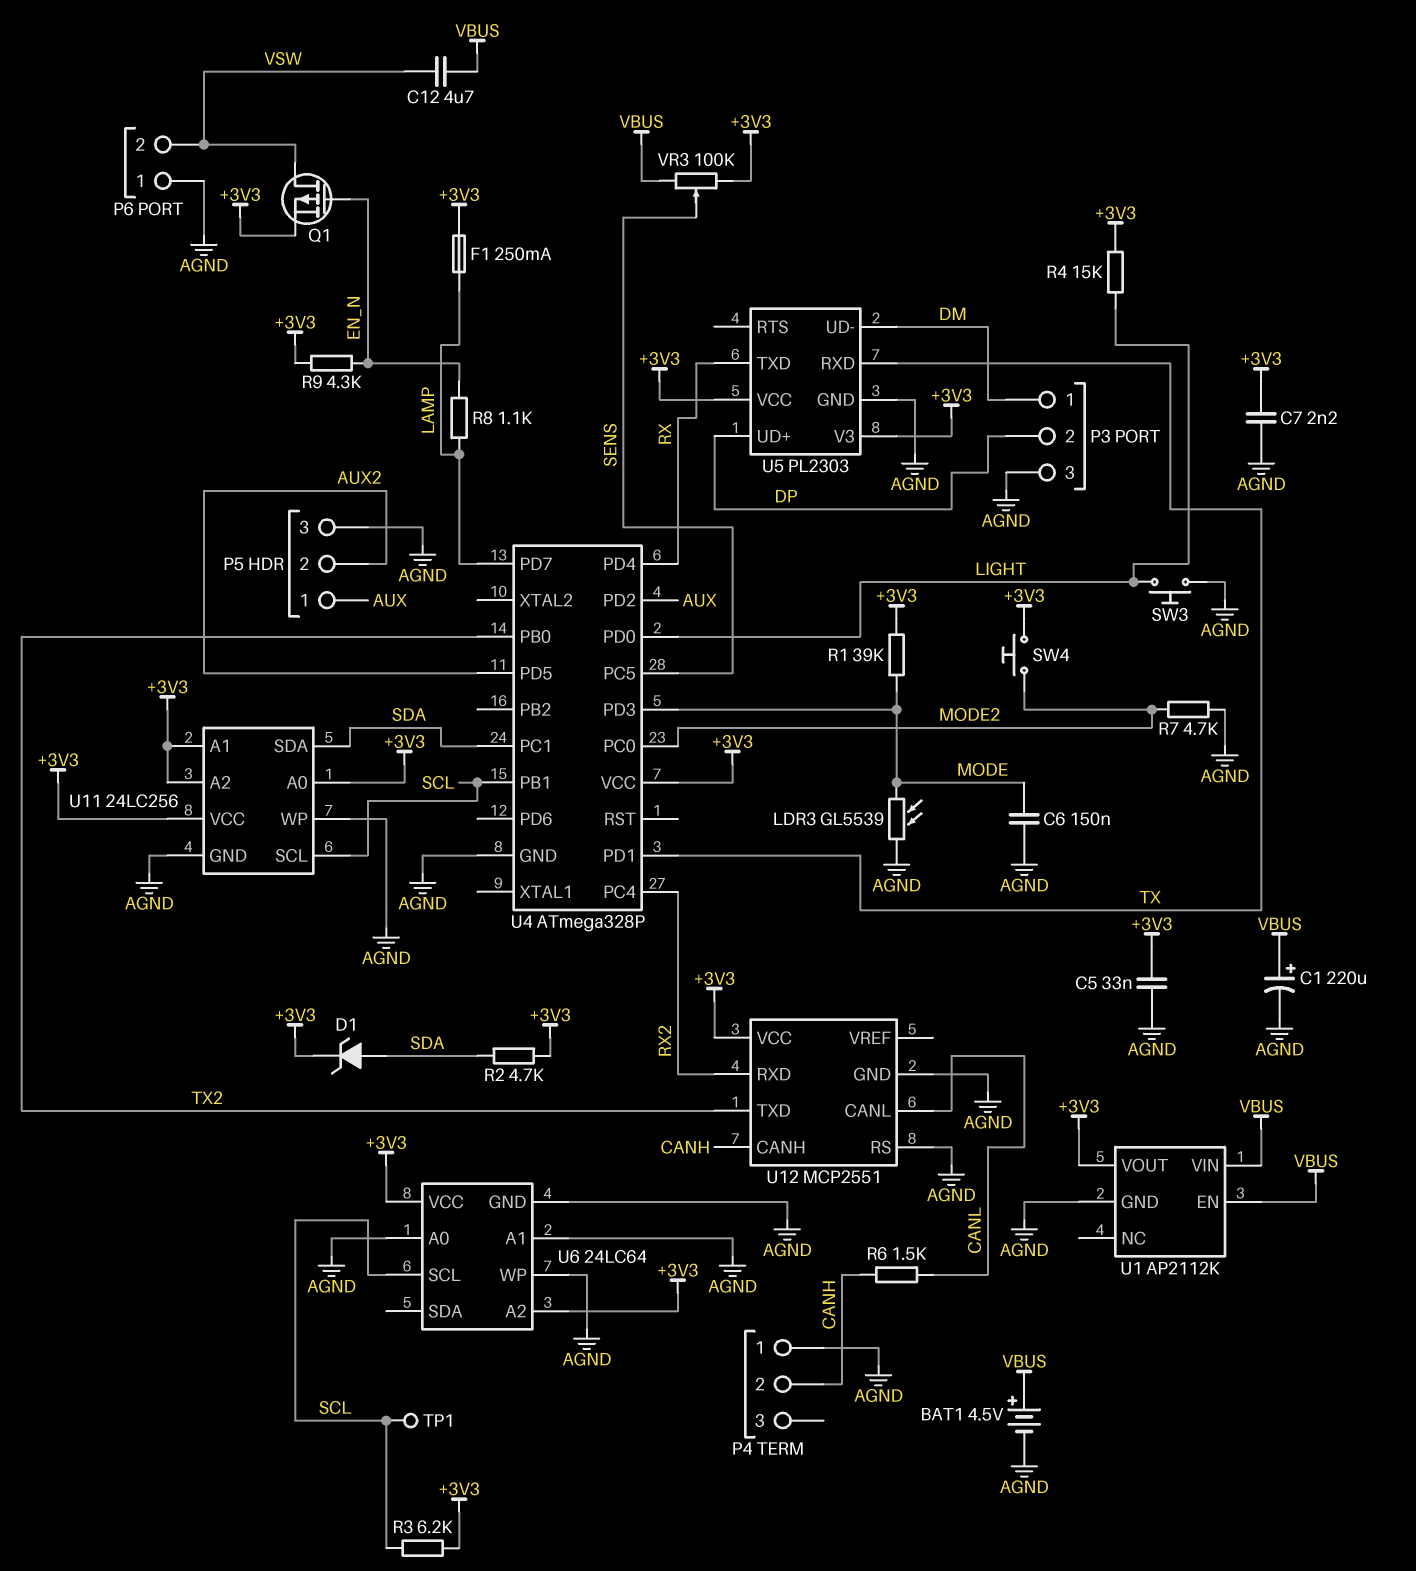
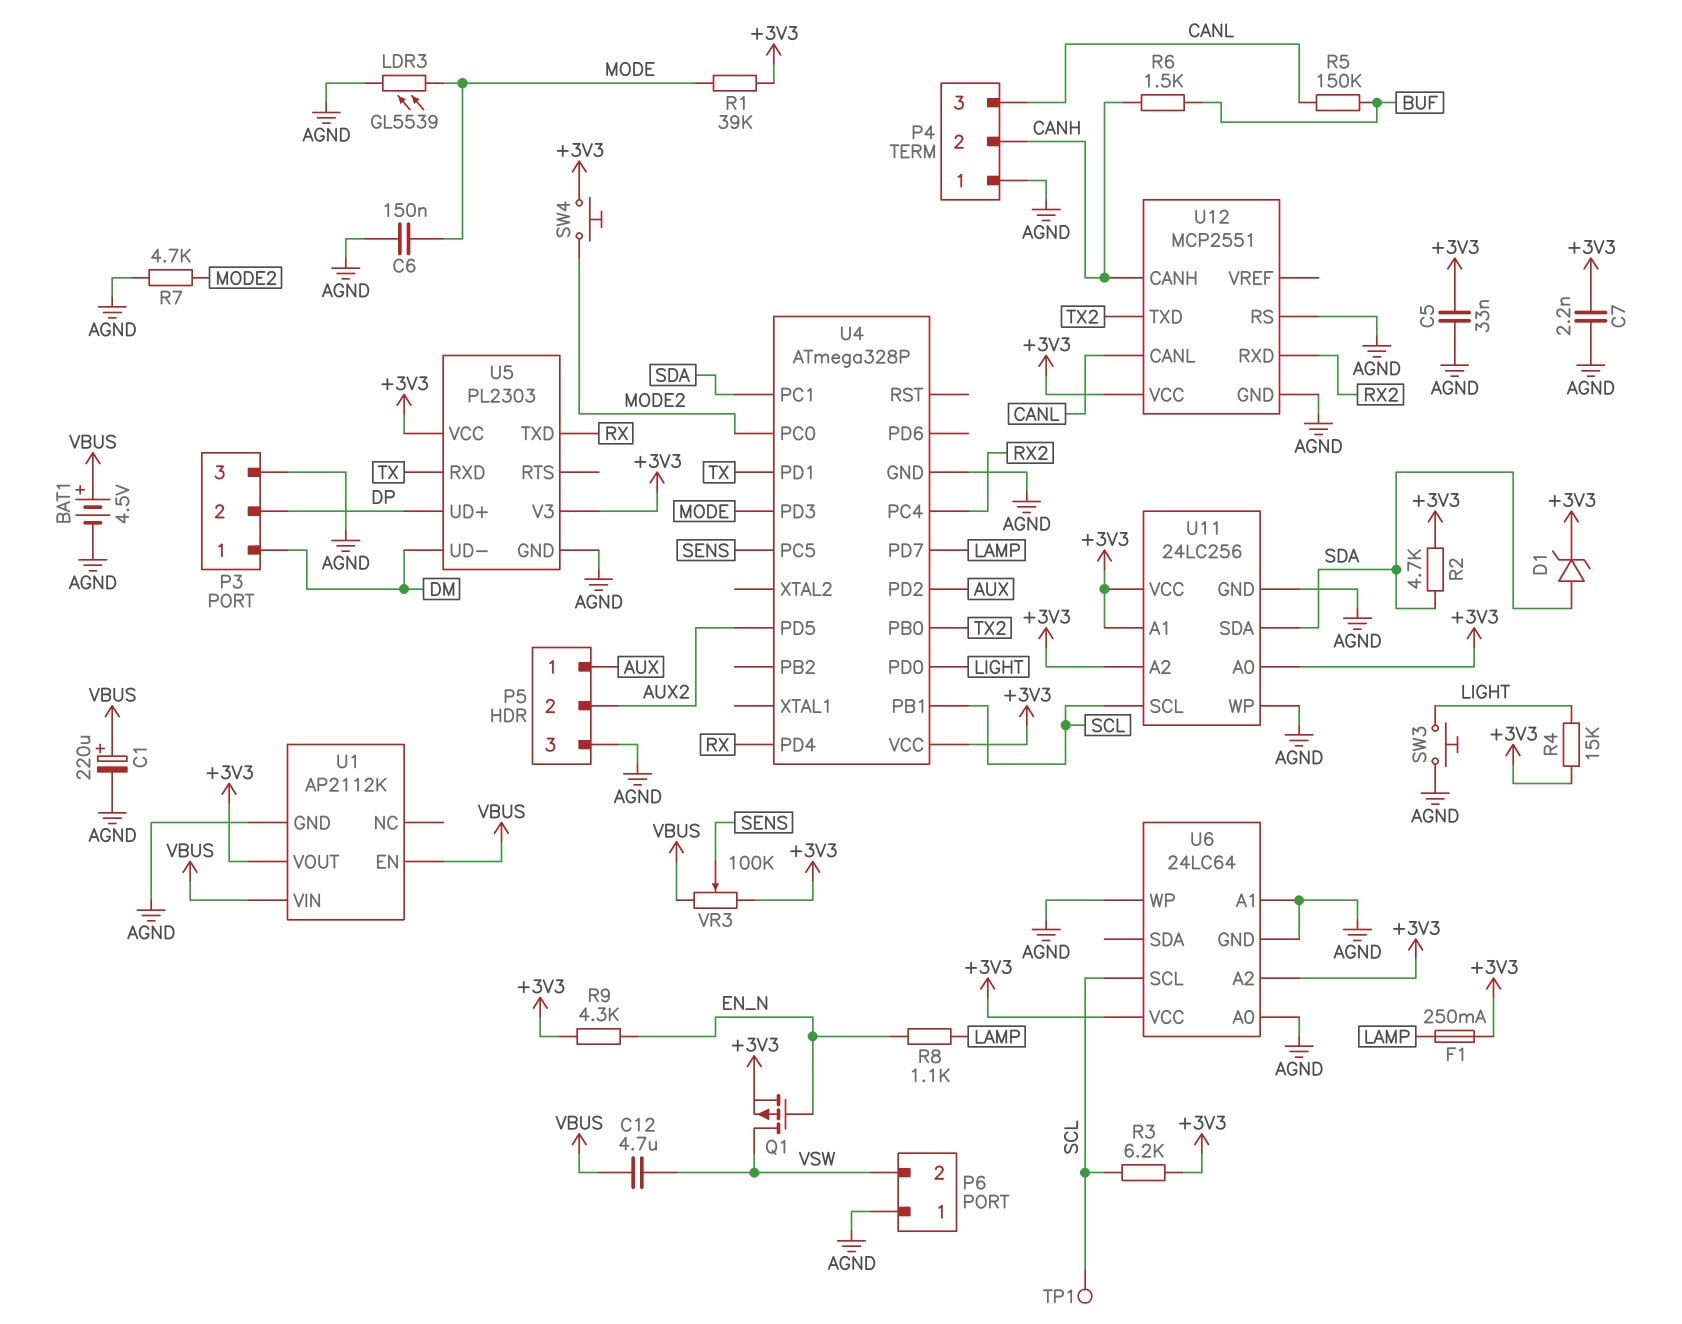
P4 pin 3: none -> CANL
R5: none -> 150k (BUF, CANL)
R6: 1.5k (CANH, CANL) -> 1.5k (BUF, CANH)

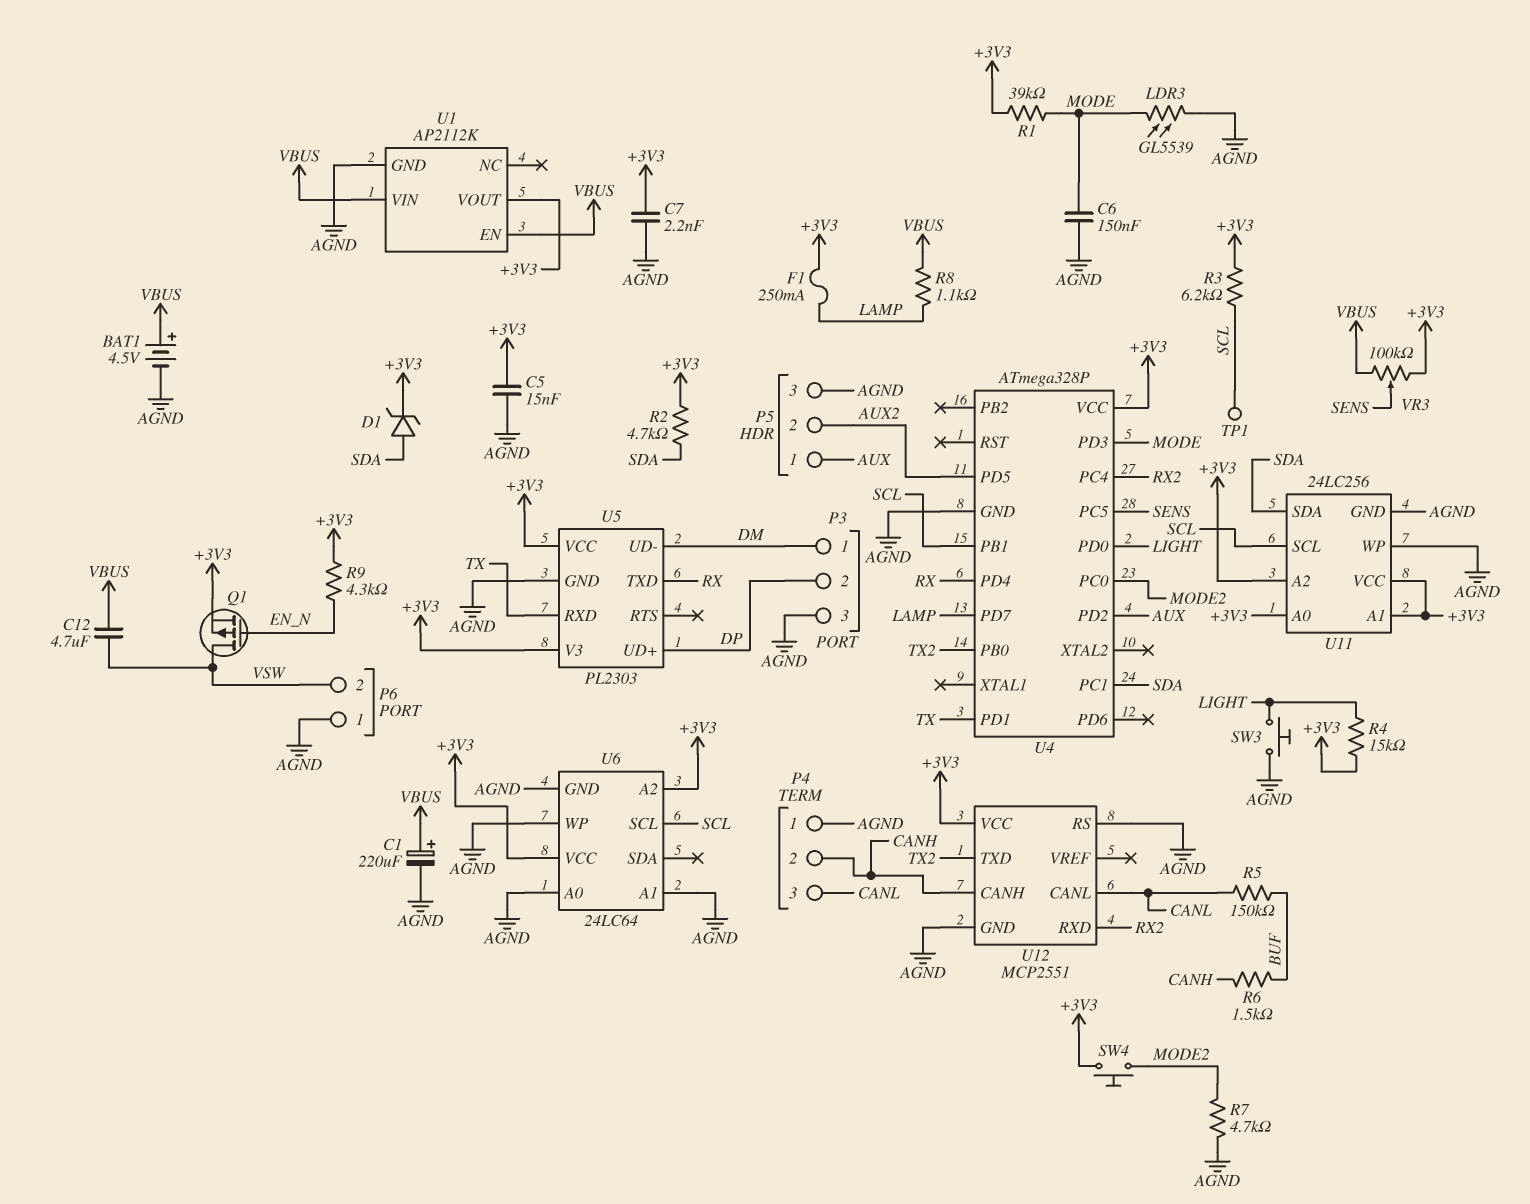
C5: 33nF (+3V3, AGND) -> 15nF (+3V3, AGND)
R8: 1.1k (EN_N, LAMP) -> 1.1k (LAMP, VBUS)

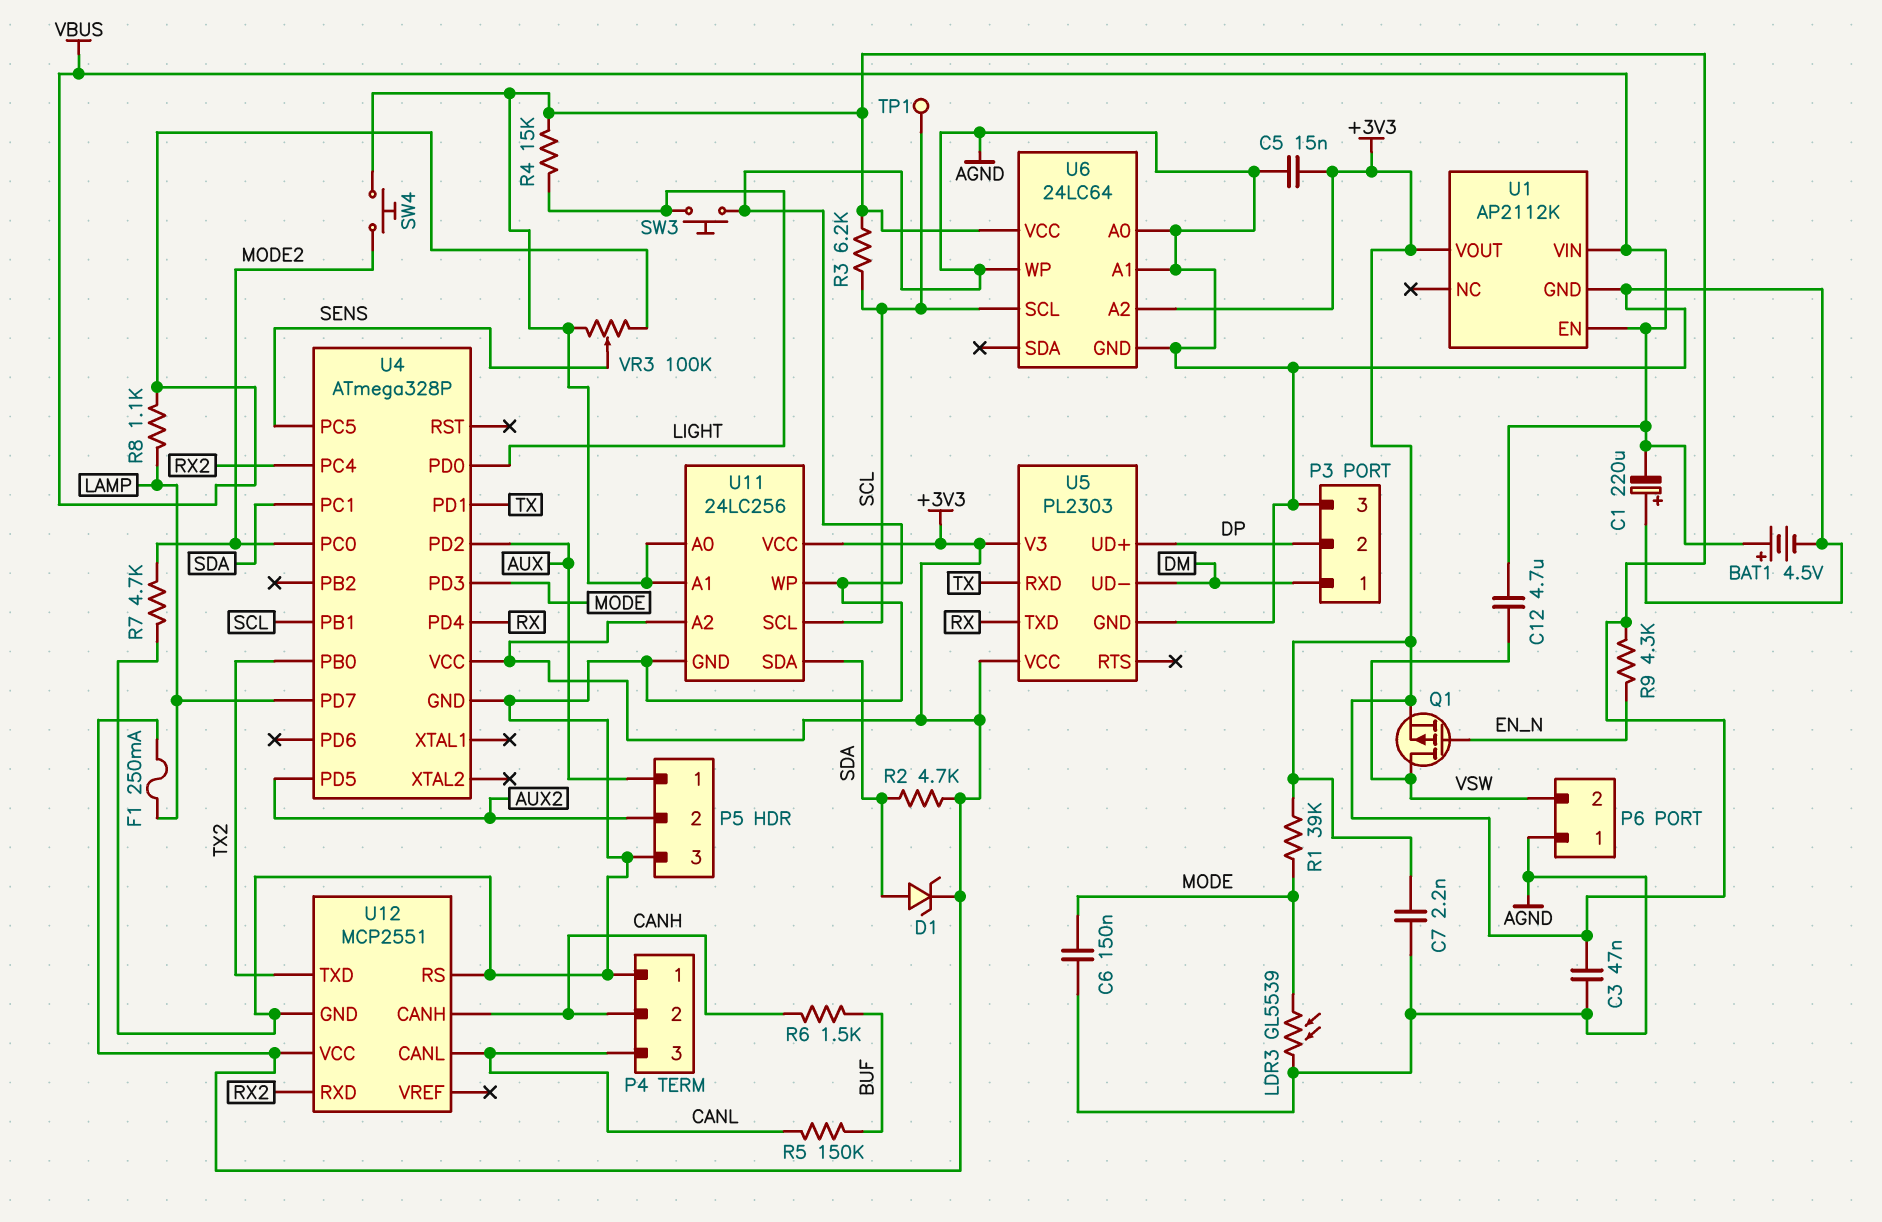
C1: 220uF (plus VBUS, minus AGND) -> 220uF (plus AGND, minus VBUS)
C3: none -> 47nF (+3V3, AGND)

